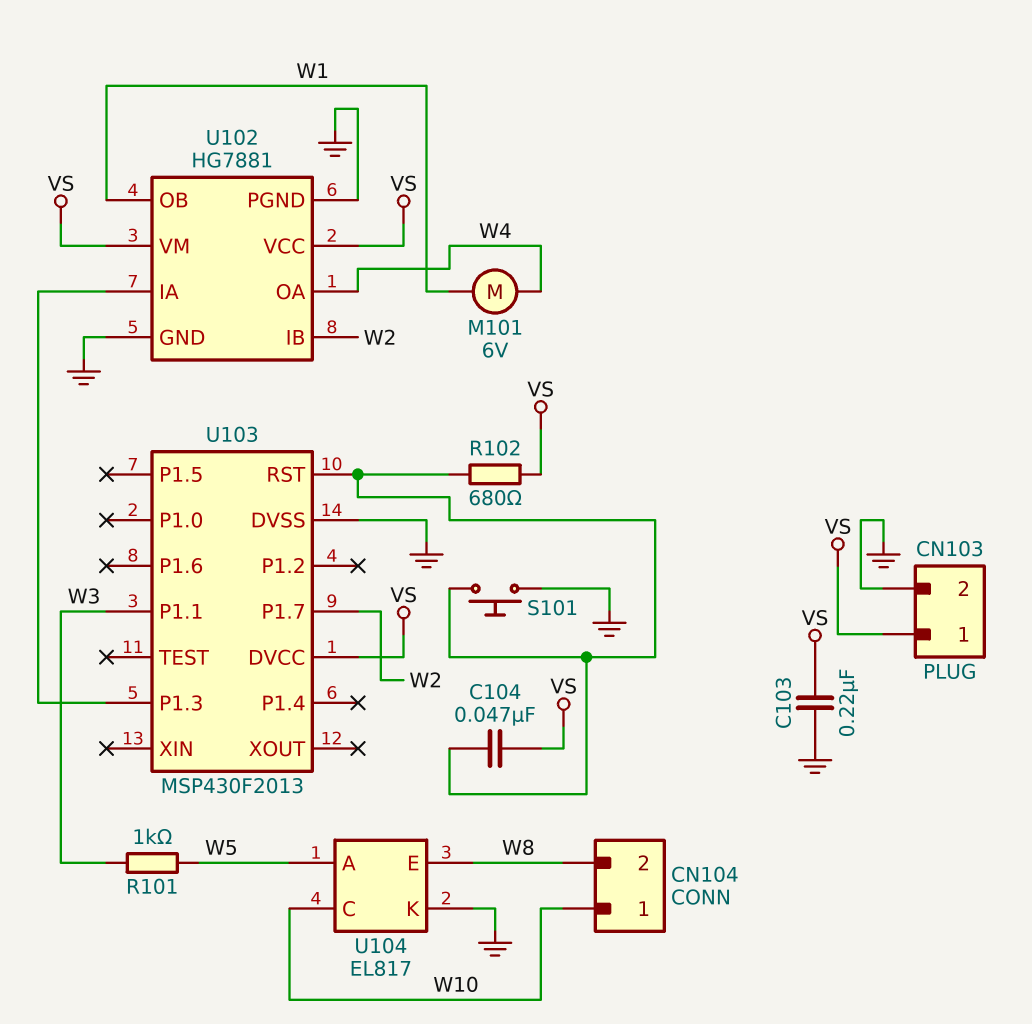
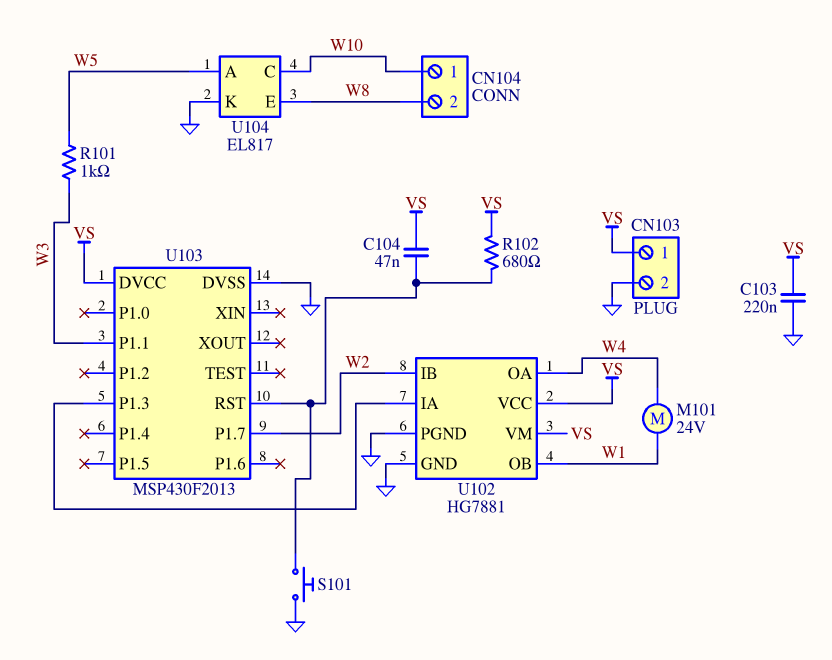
M101: motor 6V (W1, W4) -> motor 24V (W1, W4)

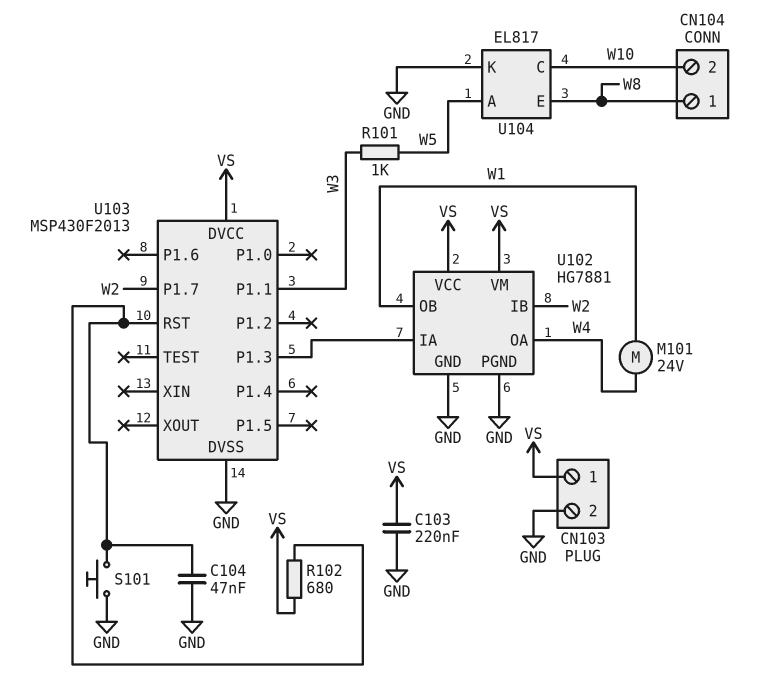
C104: 47nF (U103/RST, VS) -> 47nF (GND, U103/RST)
CN104 pin 1: W10 -> W8
CN104 pin 2: W8 -> W10

